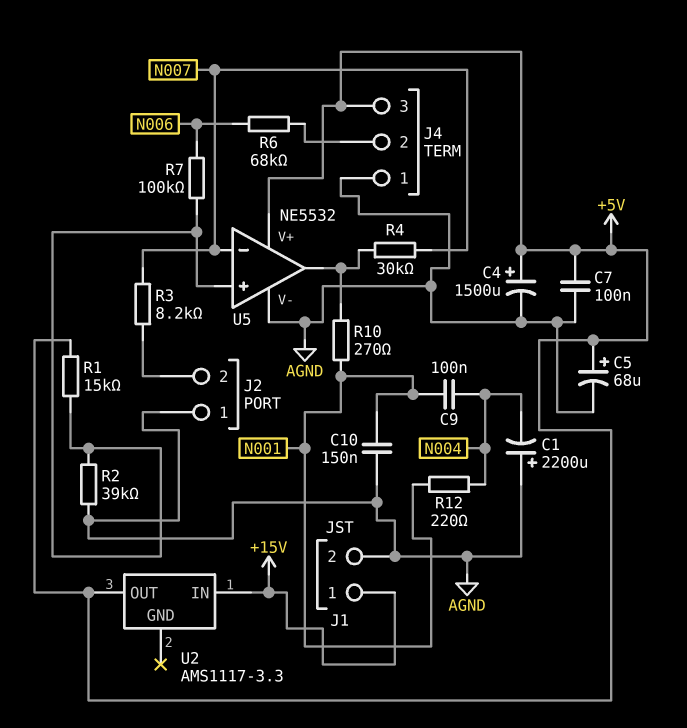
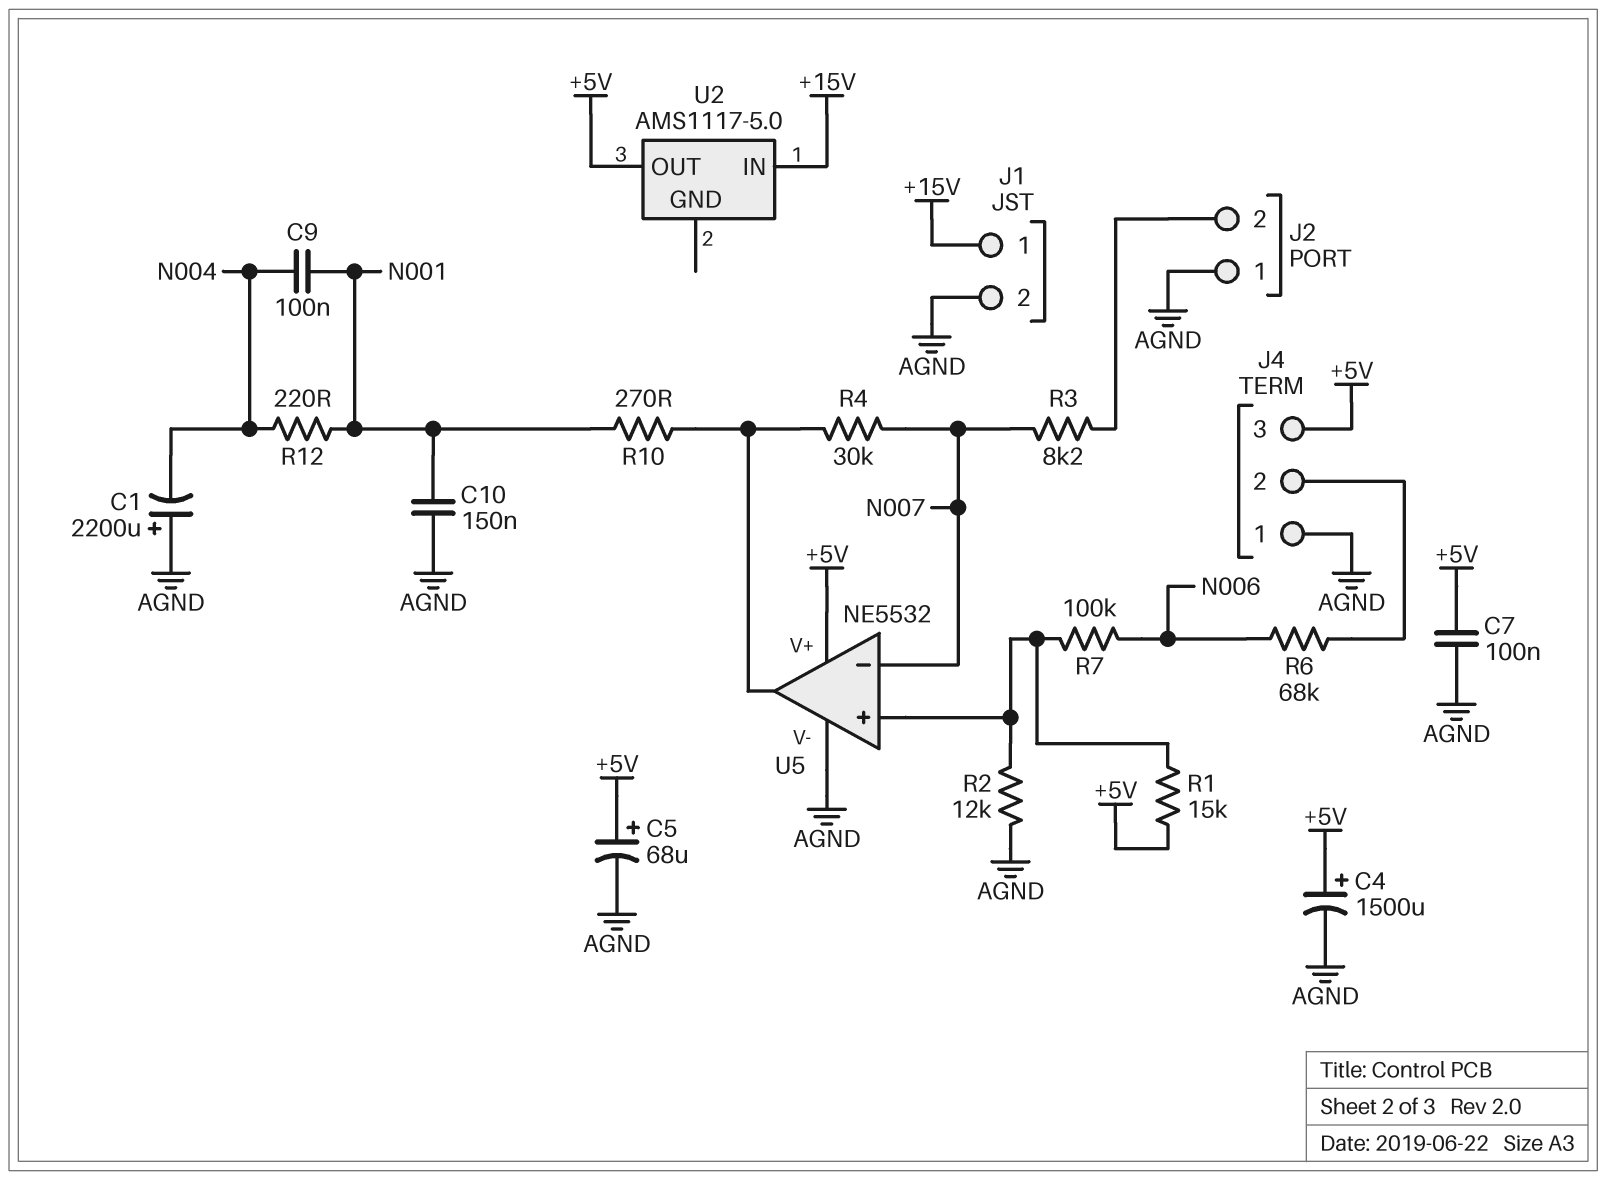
R2: 39k (AGND, U5/in+) -> 12k (AGND, U5/in+)
U2: AMS1117-3.3 -> AMS1117-5.0

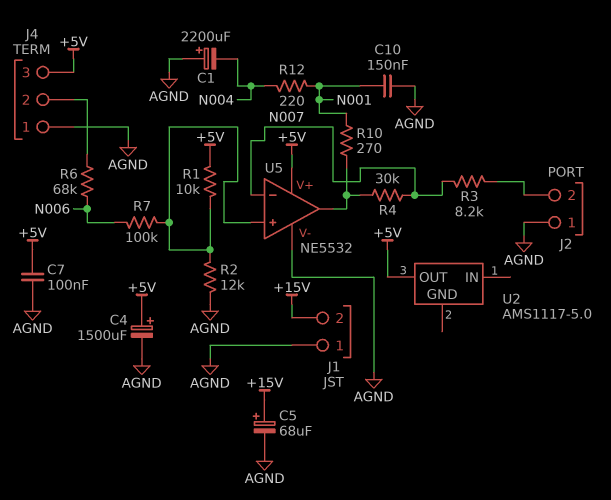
C5: 68uF (plus +5V, minus AGND) -> 68uF (plus +15V, minus AGND)
C9: 100nF (N001, N004) -> none
J1 pin 1: +15V -> AGND
J1 pin 2: AGND -> +15V
R1: 15k (+5V, U5/in+) -> 10k (+5V, U5/in+)
U2 pin IN: +15V -> none

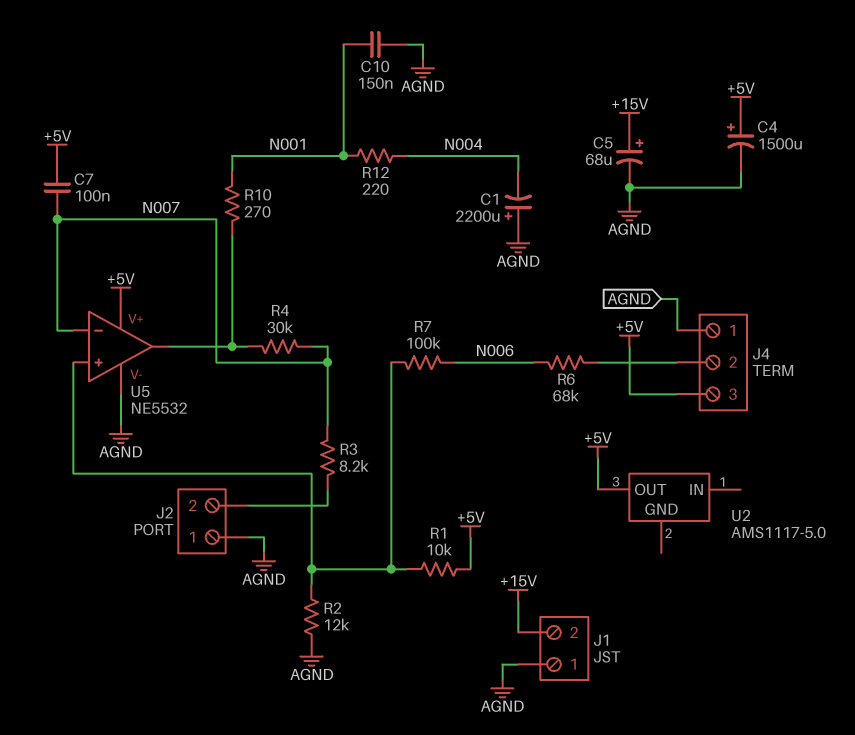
C7: 100nF (+5V, AGND) -> 100nF (+5V, N007)

